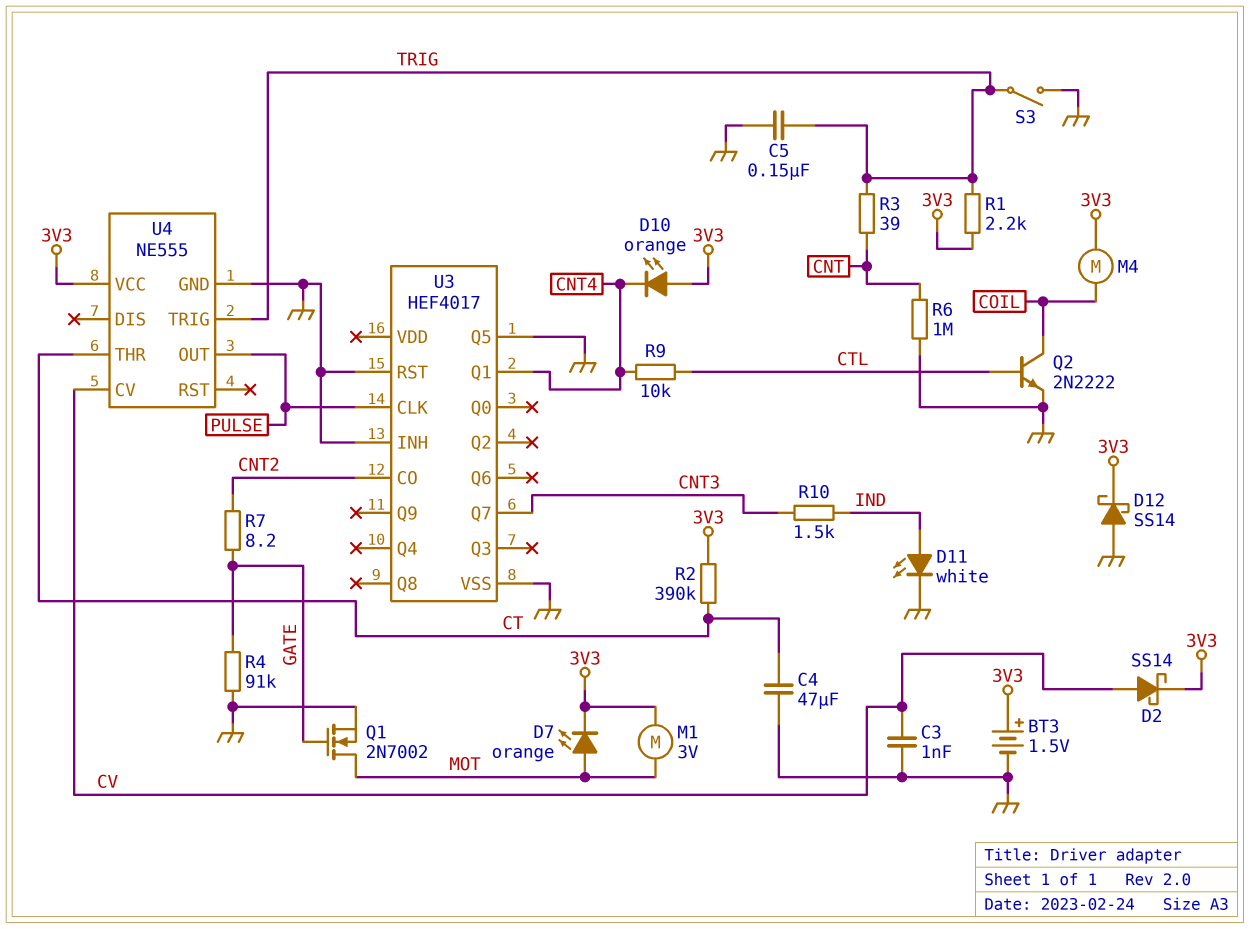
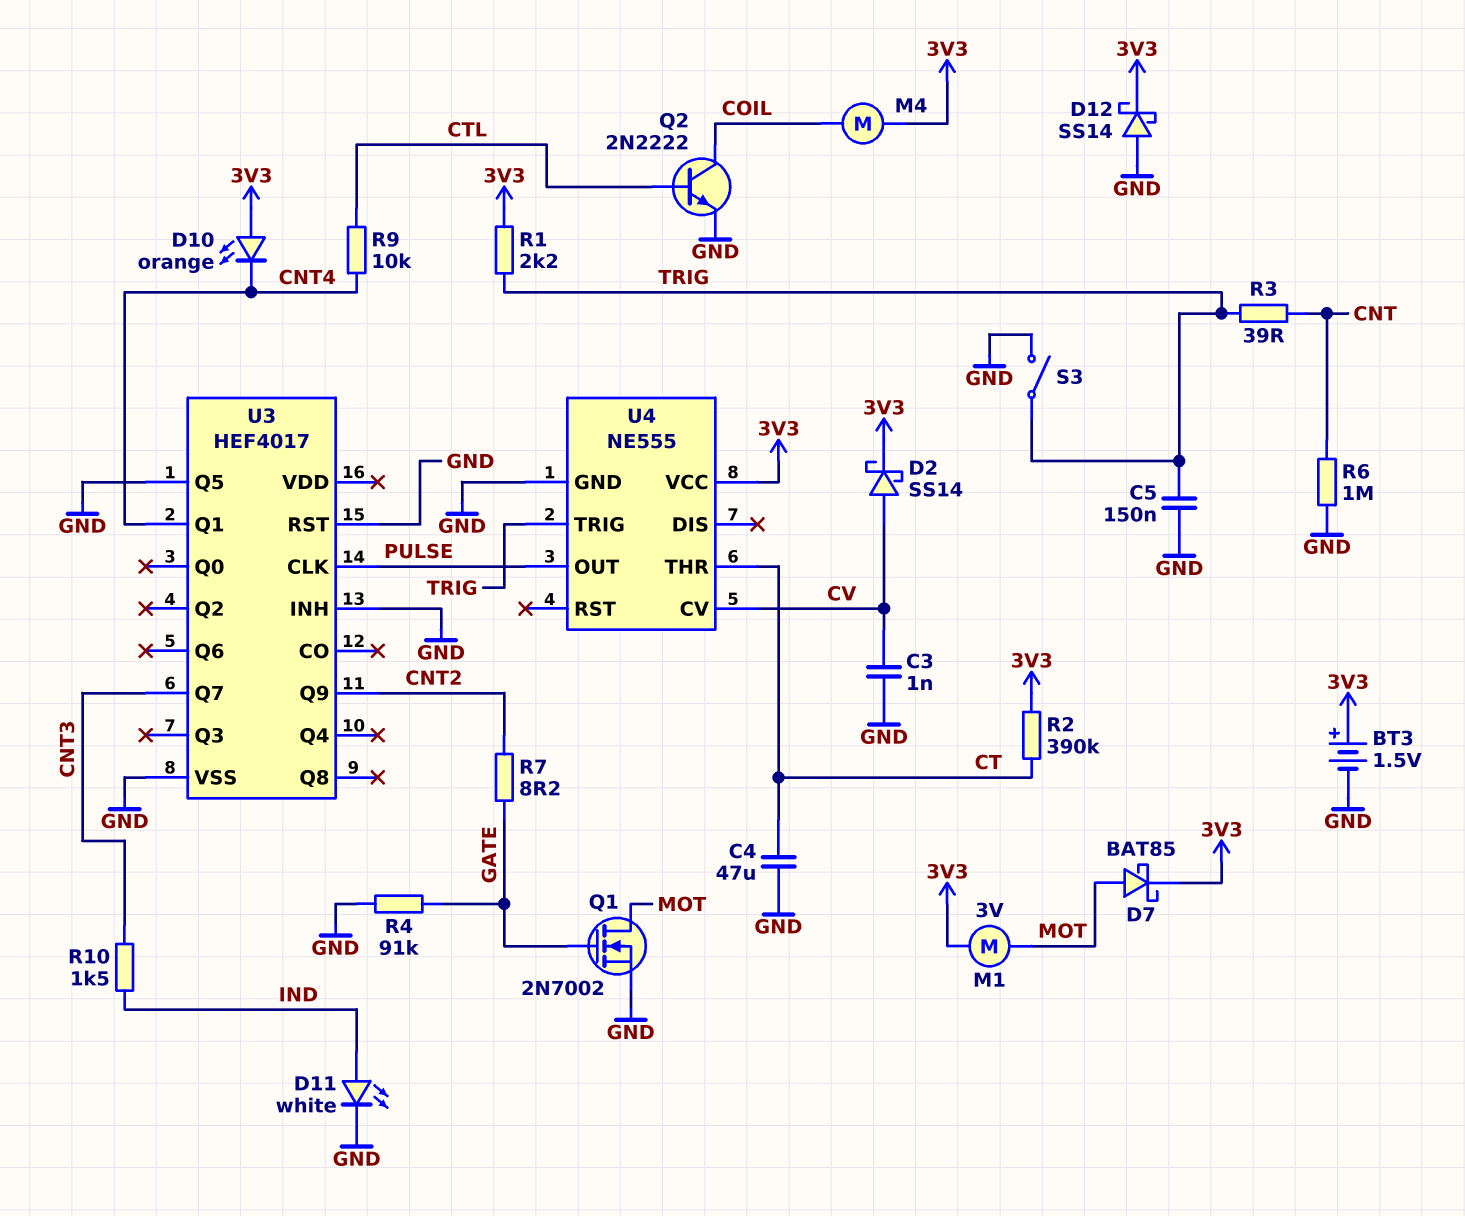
D7: LED orange (A MOT, K 3V3) -> schottky BAT85 (A MOT, K 3V3)
U3 pin CO: CNT2 -> none
U3 pin Q9: none -> CNT2

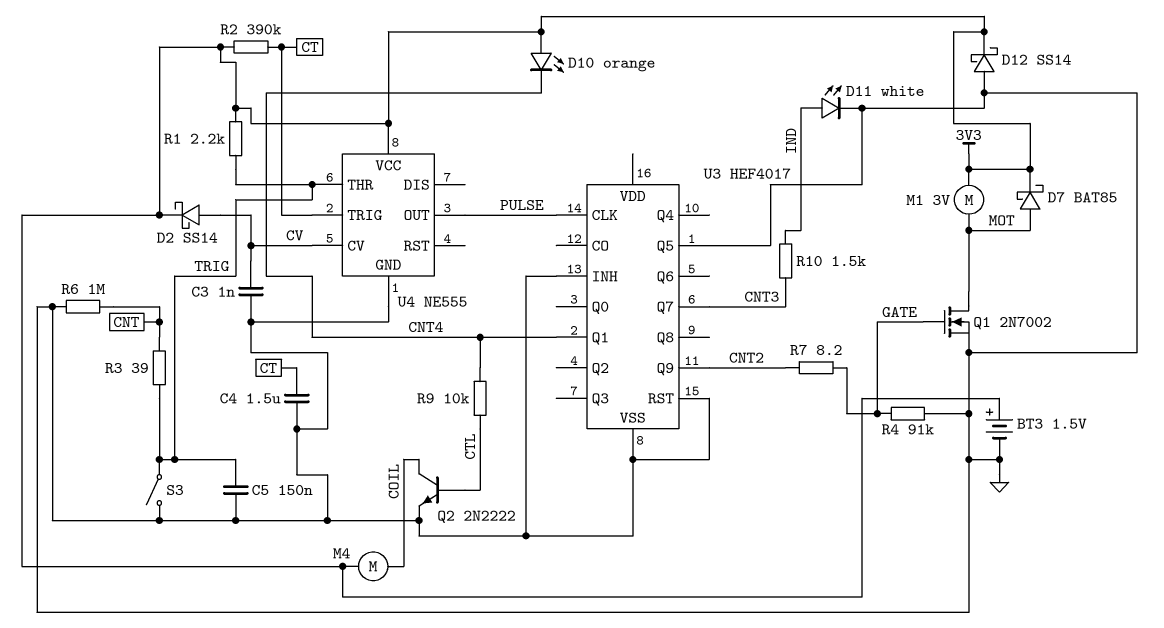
C4: 47uF (CT, GND) -> 1.5uF (CT, GND)
U4 pin THR: CT -> TRIG
U4 pin TRIG: TRIG -> CT

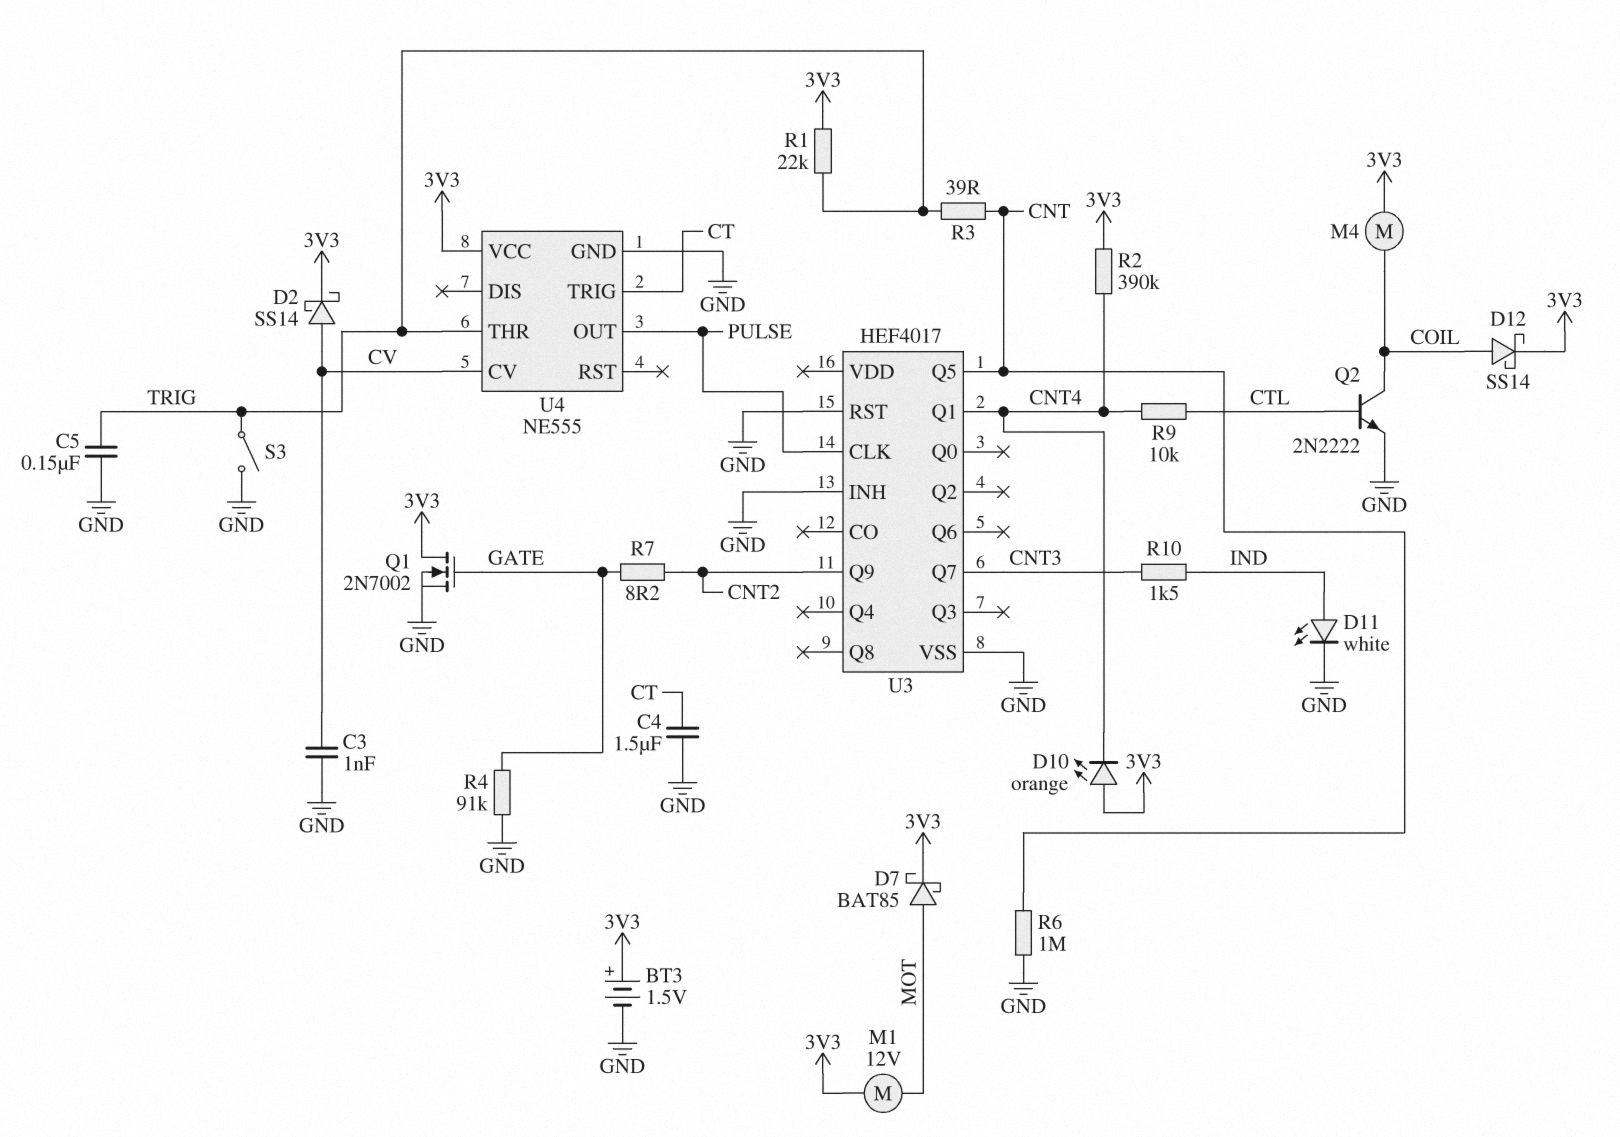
D12: schottky SS14 (A GND, K 3V3) -> schottky SS14 (A COIL, K 3V3)
M1: motor 3V (3V3, MOT) -> motor 12V (3V3, MOT)
Q1: NMOS 2N7002 (G GATE, D MOT, S GND) -> NMOS 2N7002 (G GATE, D 3V3, S GND)
R1: 2.2k (3V3, TRIG) -> 22k (3V3, TRIG)
R2: 390k (3V3, CT) -> 390k (3V3, CNT4)
U3 pin Q5: GND -> CNT

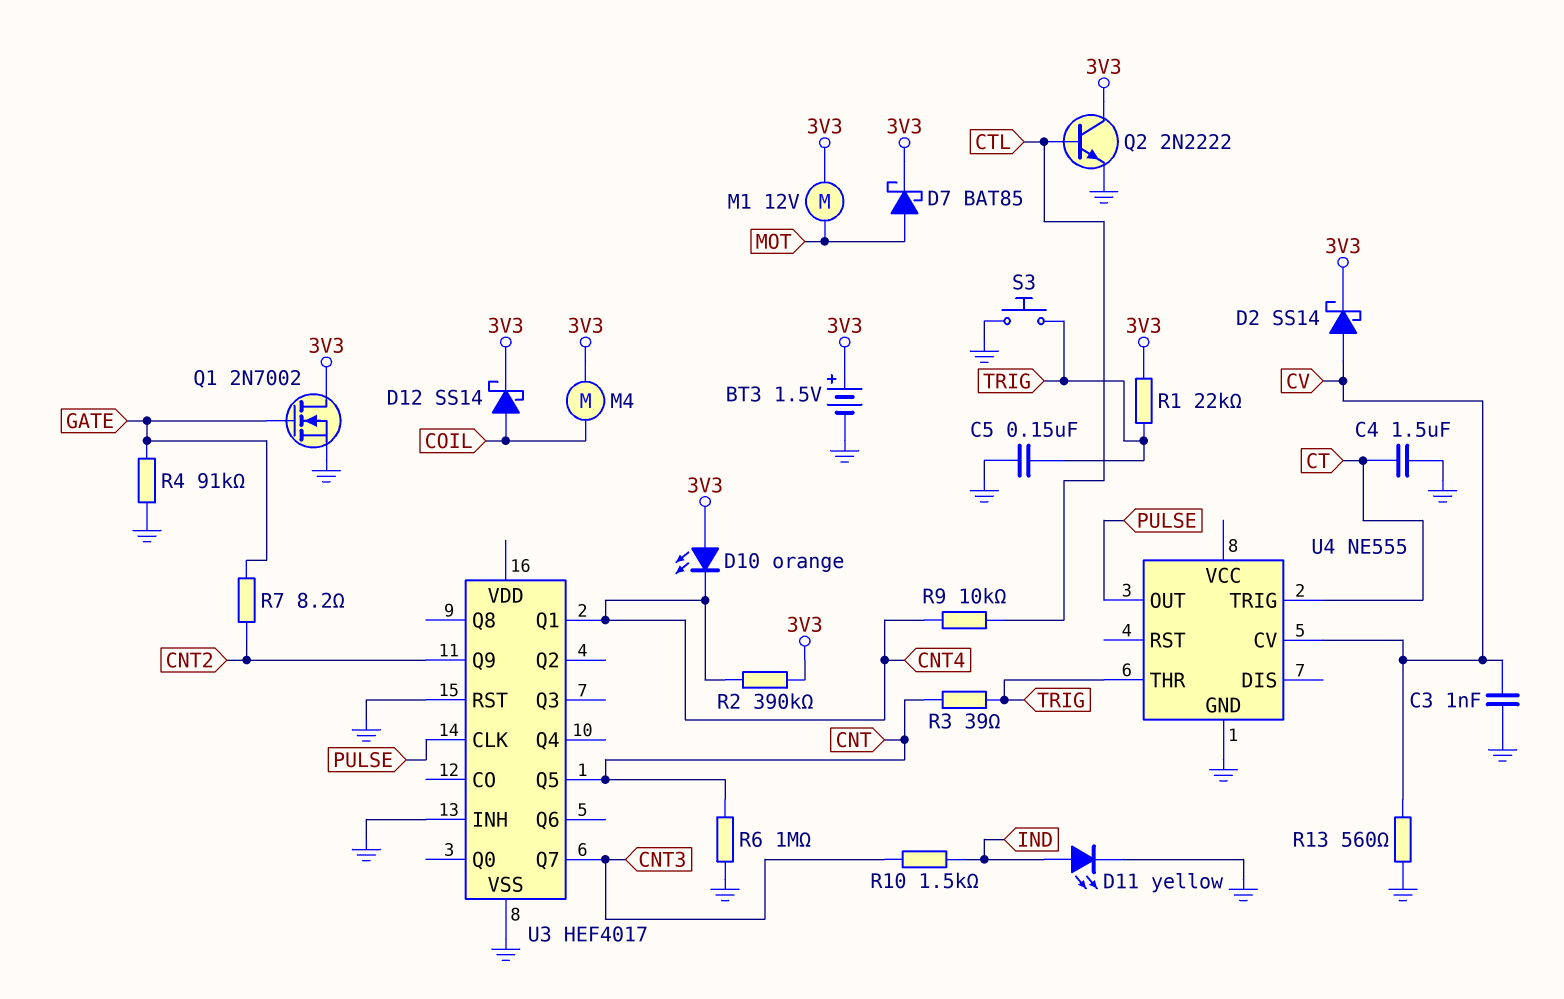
D11: LED white (A IND, K GND) -> LED yellow (A IND, K GND)
Q2: NPN 2N2222 (B CTL, C COIL, E GND) -> NPN 2N2222 (B CTL, C 3V3, E GND)
R13: none -> 560 (CV, GND)
S3: switch (GND, TRIG) -> button (GND, TRIG)
U4 pin VCC: 3V3 -> none

